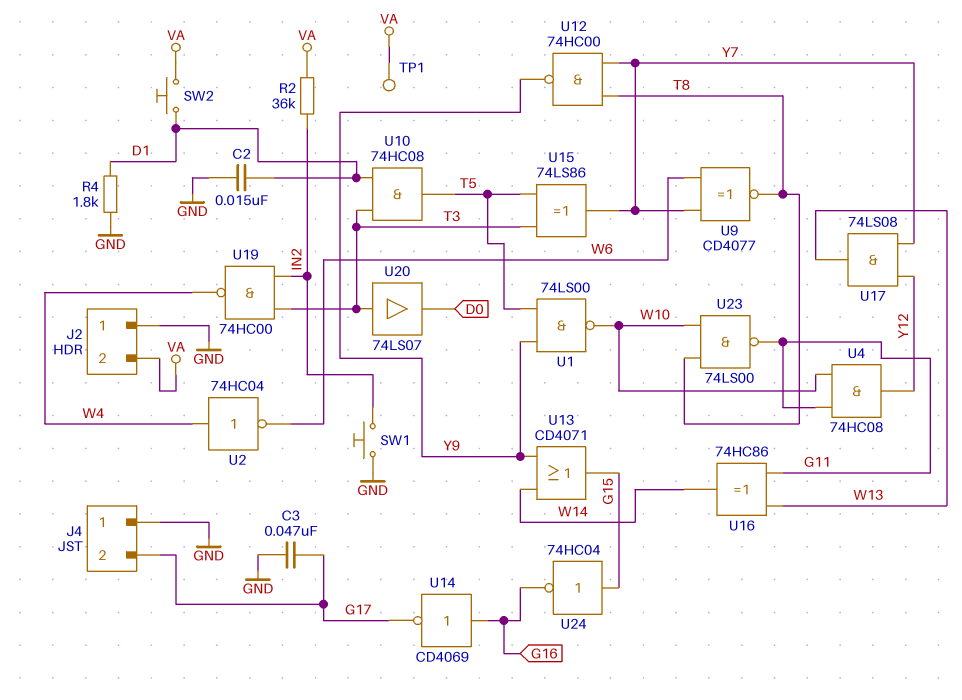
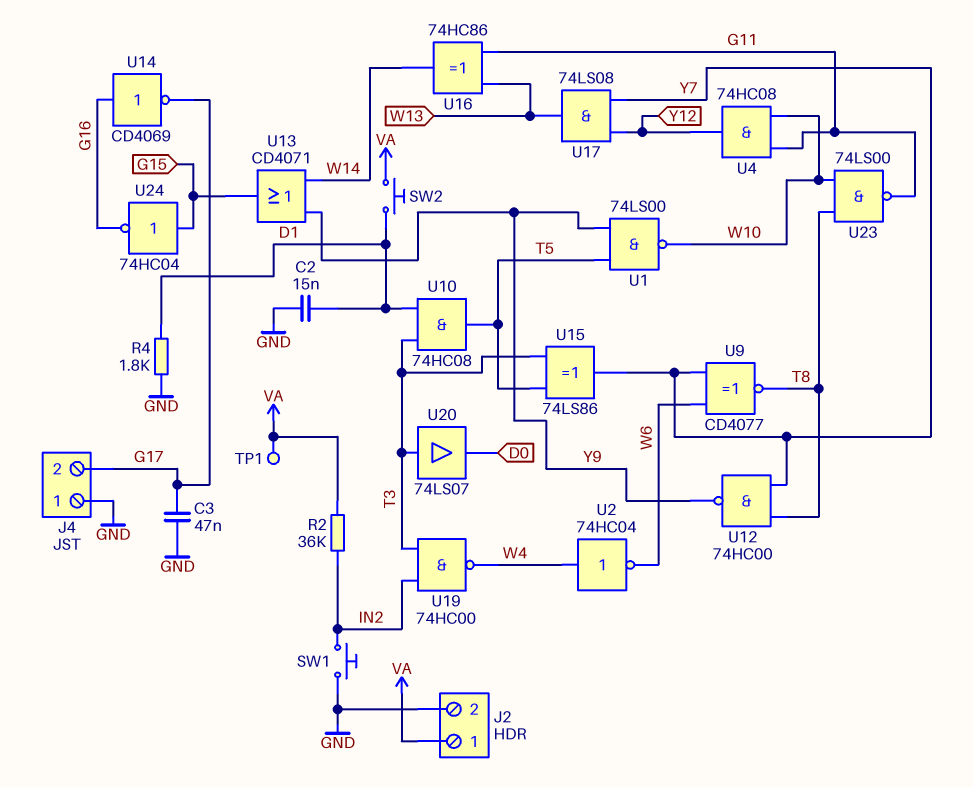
J2 pin 1: GND -> VA
J2 pin 2: VA -> GND

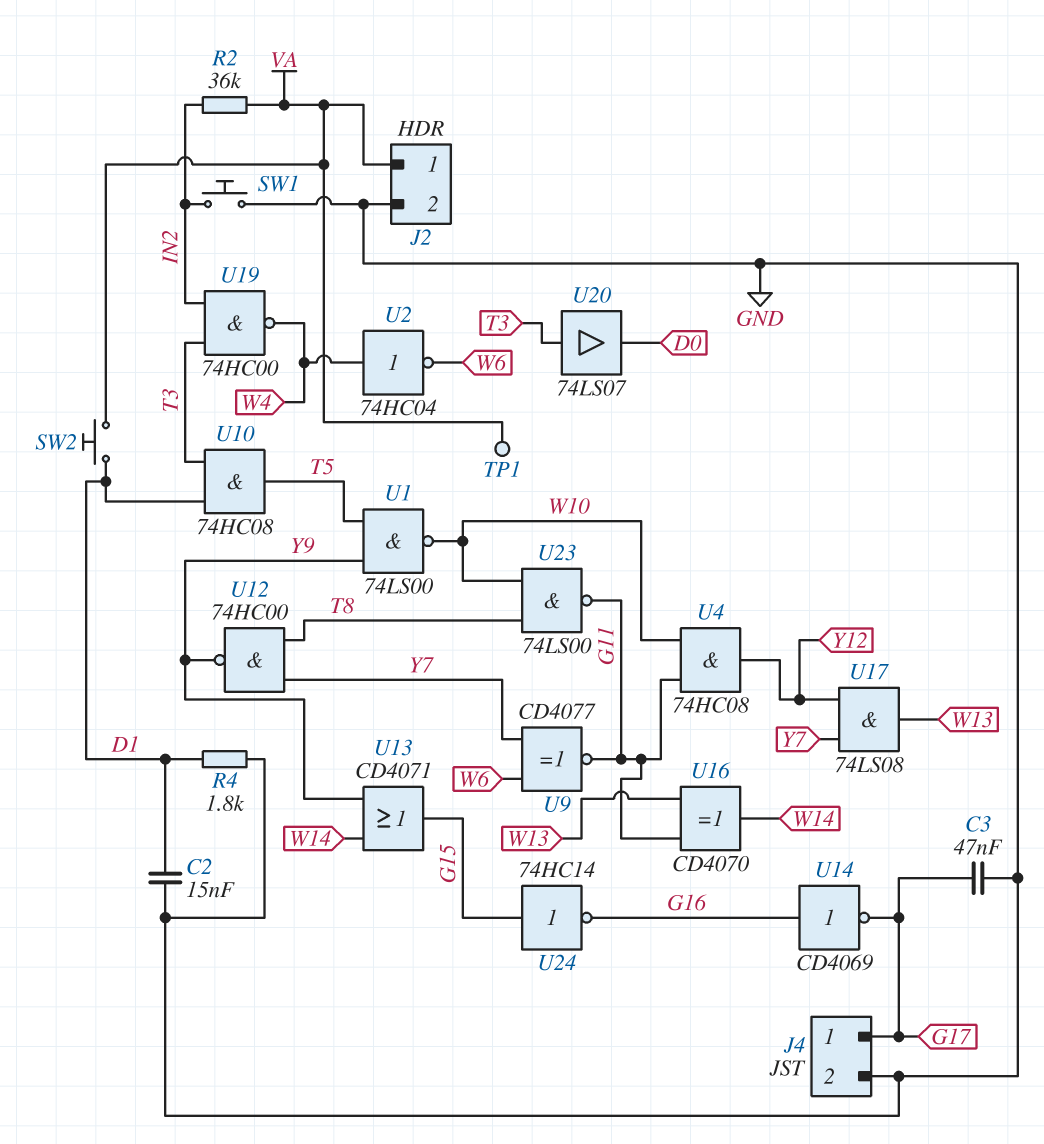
J4 pin 1: GND -> G17
J4 pin 2: G17 -> GND
U9: XNOR CD4077 (in W6, in Y7, out T8) -> XNOR CD4077 (in W6, in Y7, out G11)
U15: XOR 74LS86 (in T3, in T5, out Y7) -> none
U16: XOR 74HC86 (in G11, in W13, out W14) -> XOR CD4070 (in G11, in W13, out W14)
U24: NOT 74HC04 (in G15, out G16) -> NOT 74HC14 (in G15, out G16)

